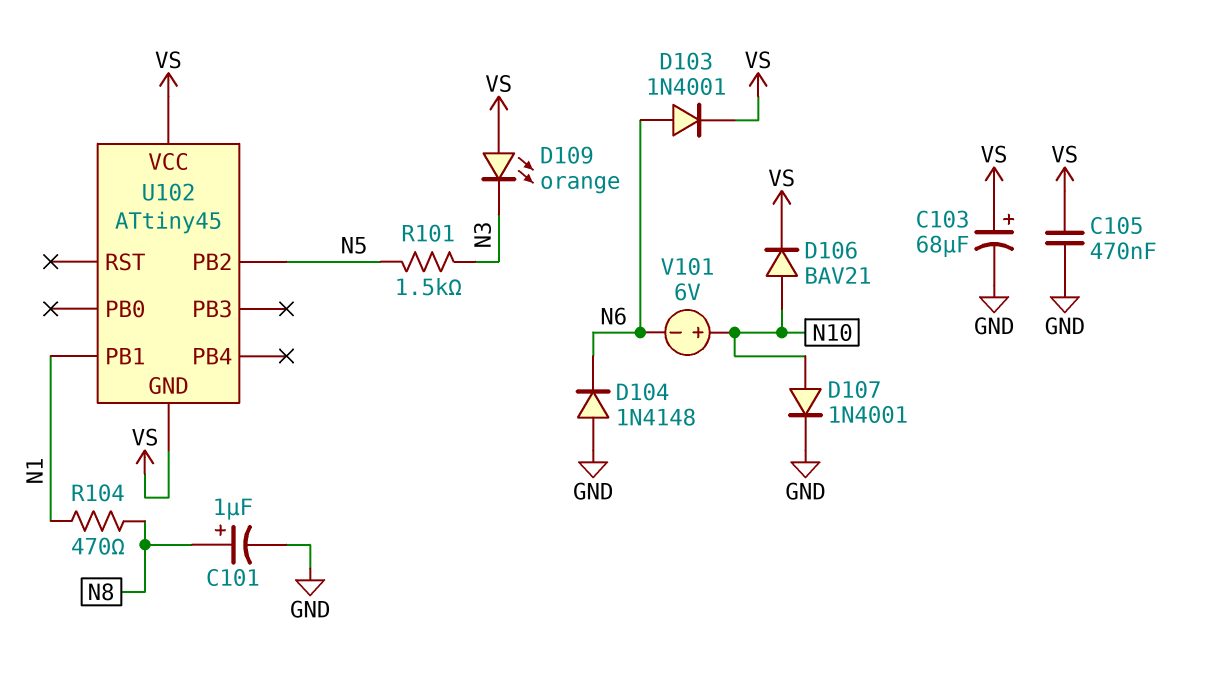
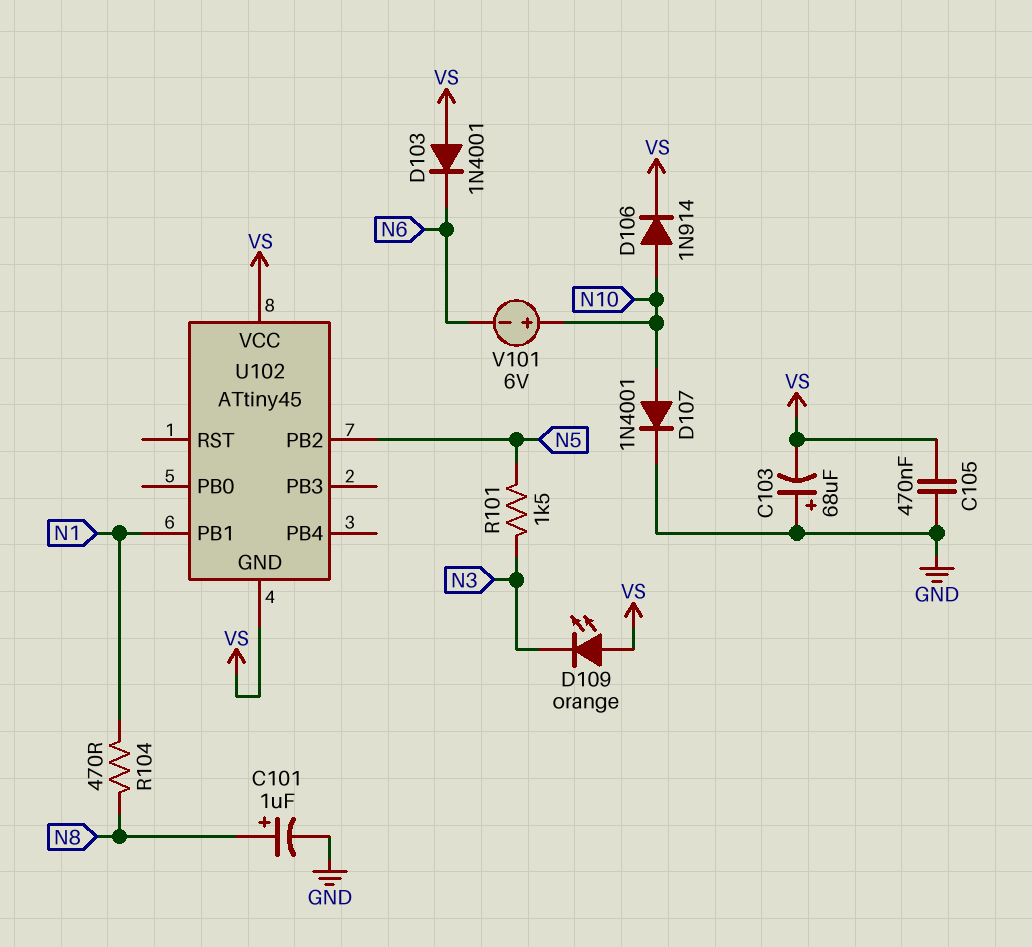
C103: 68uF (plus VS, minus GND) -> 68uF (plus GND, minus VS)
D103: diode 1N4001 (A N6, K VS) -> diode 1N4001 (A VS, K N6)
D104: diode 1N4148 (A GND, K N6) -> none
D106: diode BAV21 (A N10, K VS) -> diode 1N914 (A N10, K VS)

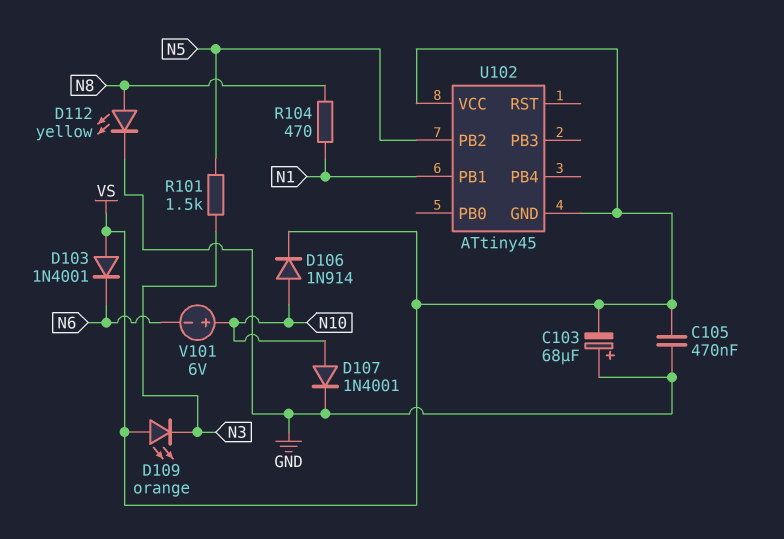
C101: 1uF (plus N8, minus GND) -> none
D112: none -> LED yellow (A N8, K GND)

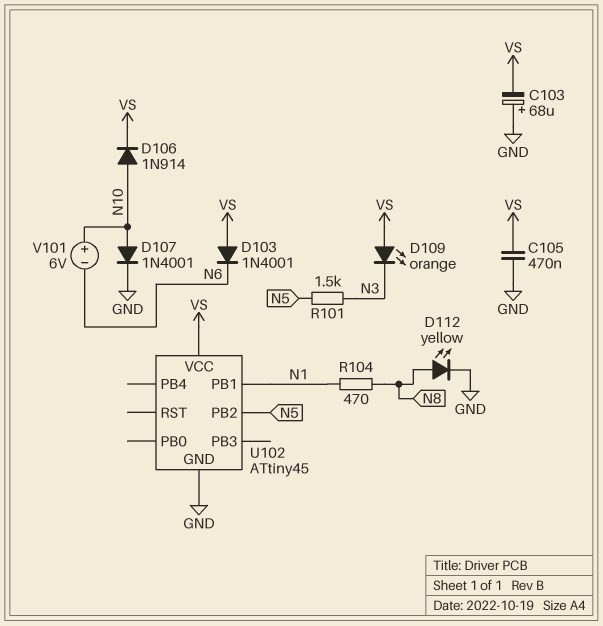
U102 pin GND: VS -> GND

